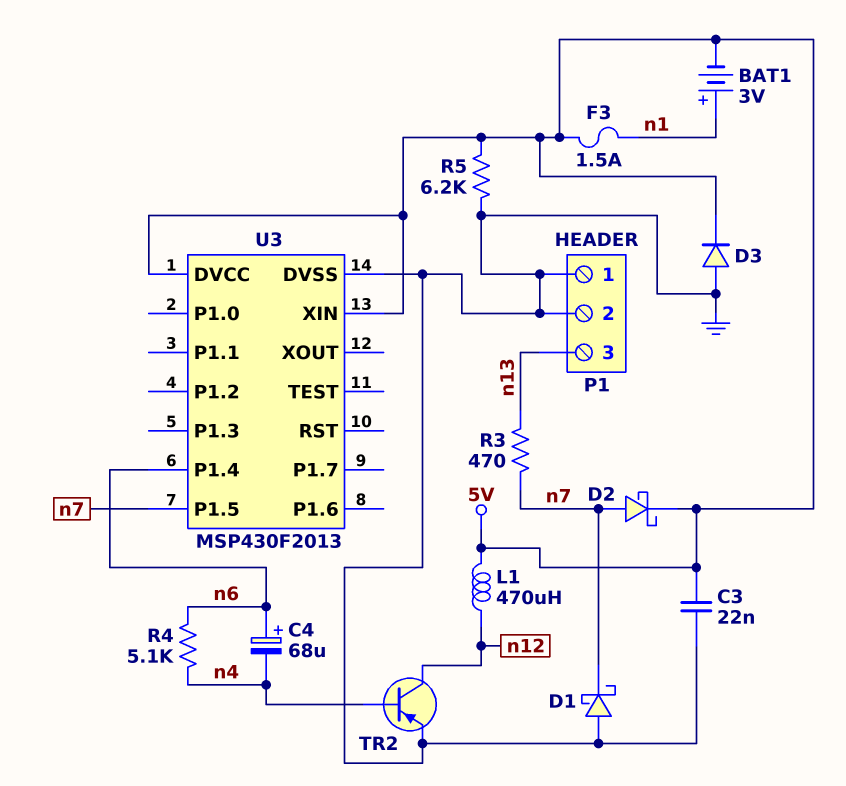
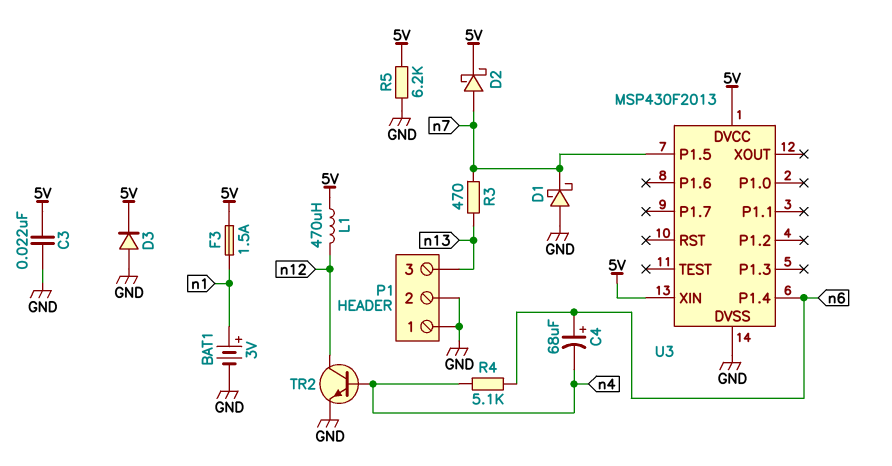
BAT1: 3V (plus n1, minus 5V) -> 3V (plus n1, minus GND)
TR2: PNP (B n4, C n12, E GND) -> NPN (B n4, C n12, E GND)

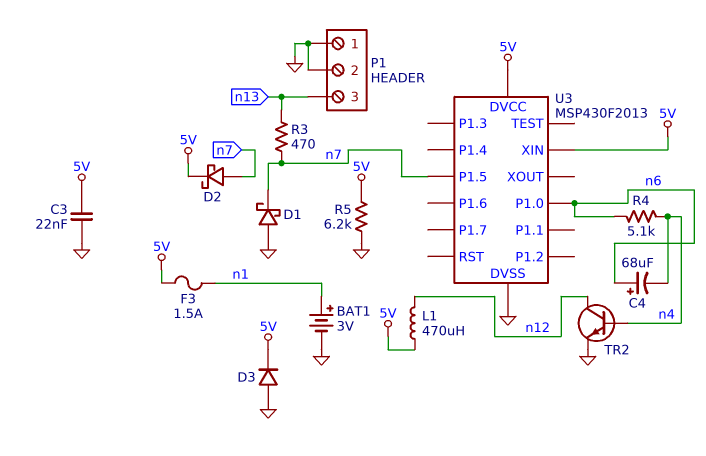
U3 pin P1.0: none -> n6
U3 pin P1.4: n6 -> none

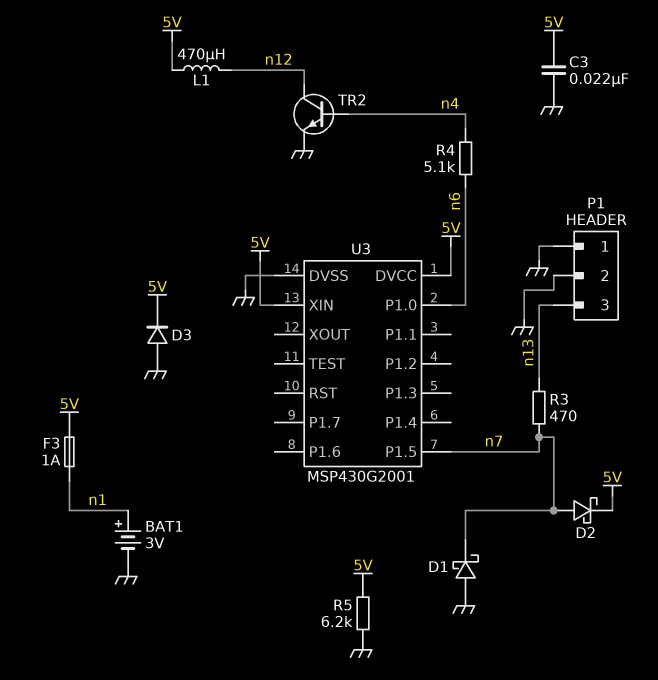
C4: 68uF (plus n6, minus n4) -> none
F3: 1.5A (5V, n1) -> 1A (5V, n1)
U3: MSP430F2013 -> MSP430G2001

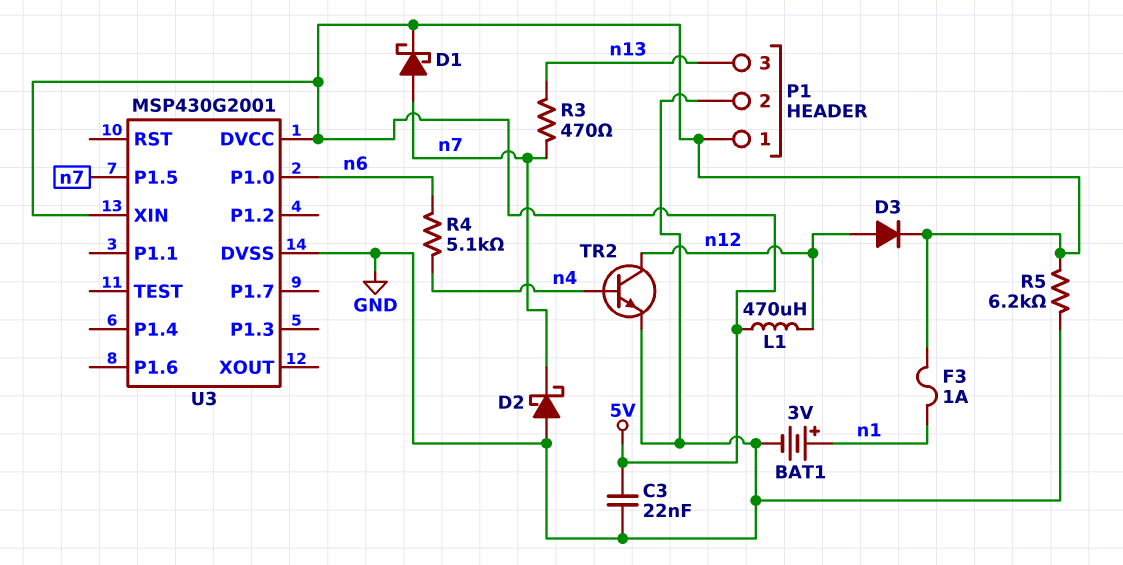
D1: schottky (A GND, K n7) -> schottky (A n7, K 5V)
D2: schottky (A n7, K 5V) -> schottky (A GND, K n7)
D3: diode (A GND, K 5V) -> diode (A n12, K 5V)
P1 pin 1: GND -> 5V

